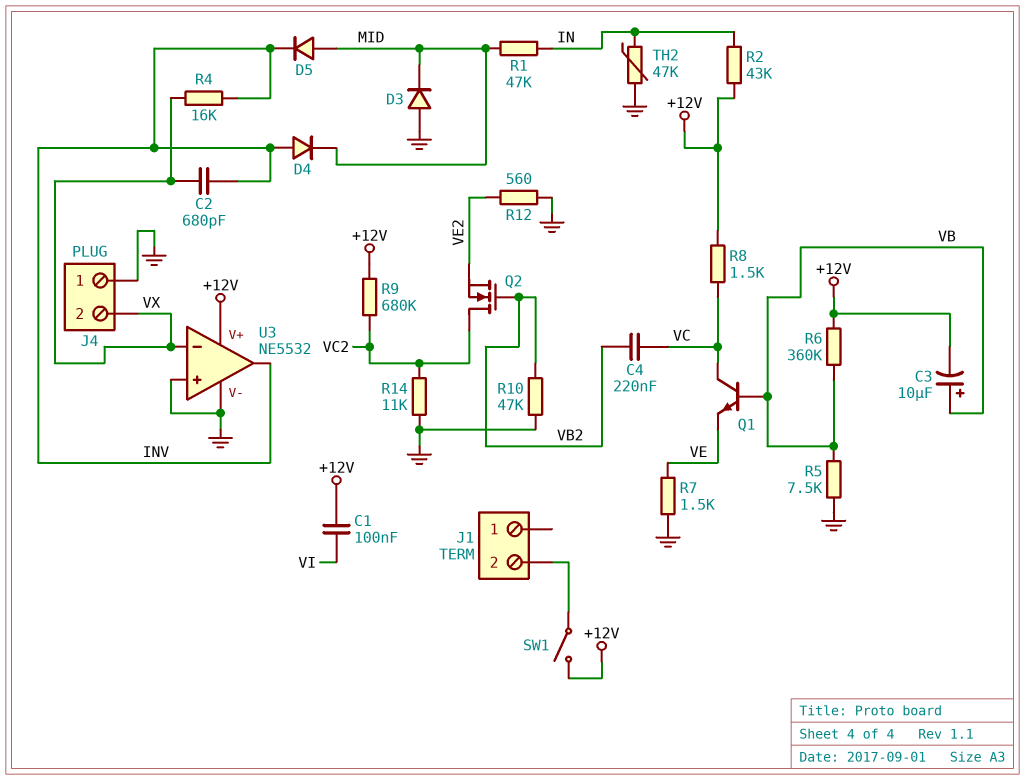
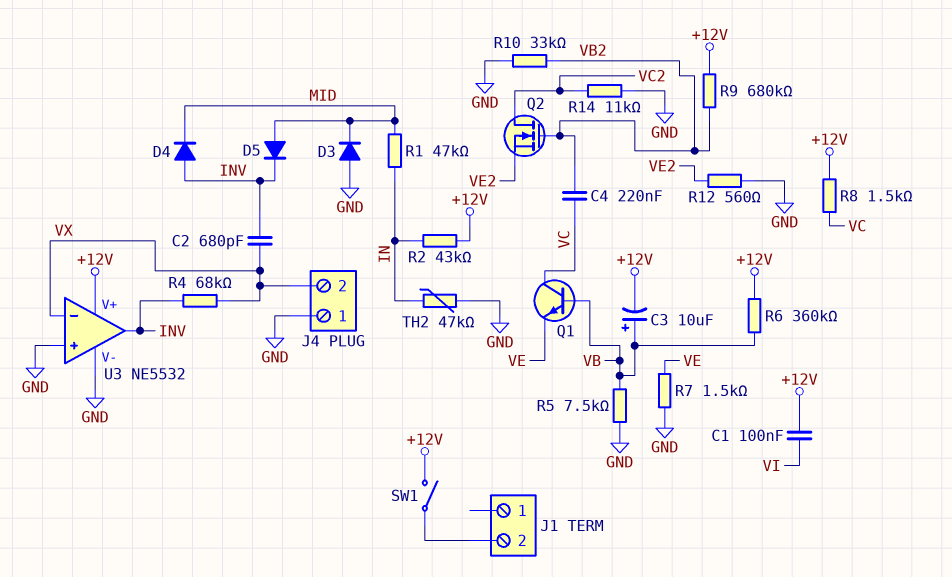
R4: 16k (INV, VX) -> 68k (INV, VX)
R9: 680k (+12V, VC2) -> 680k (+12V, VB2)
R10: 47k (GND, VB2) -> 33k (GND, VB2)

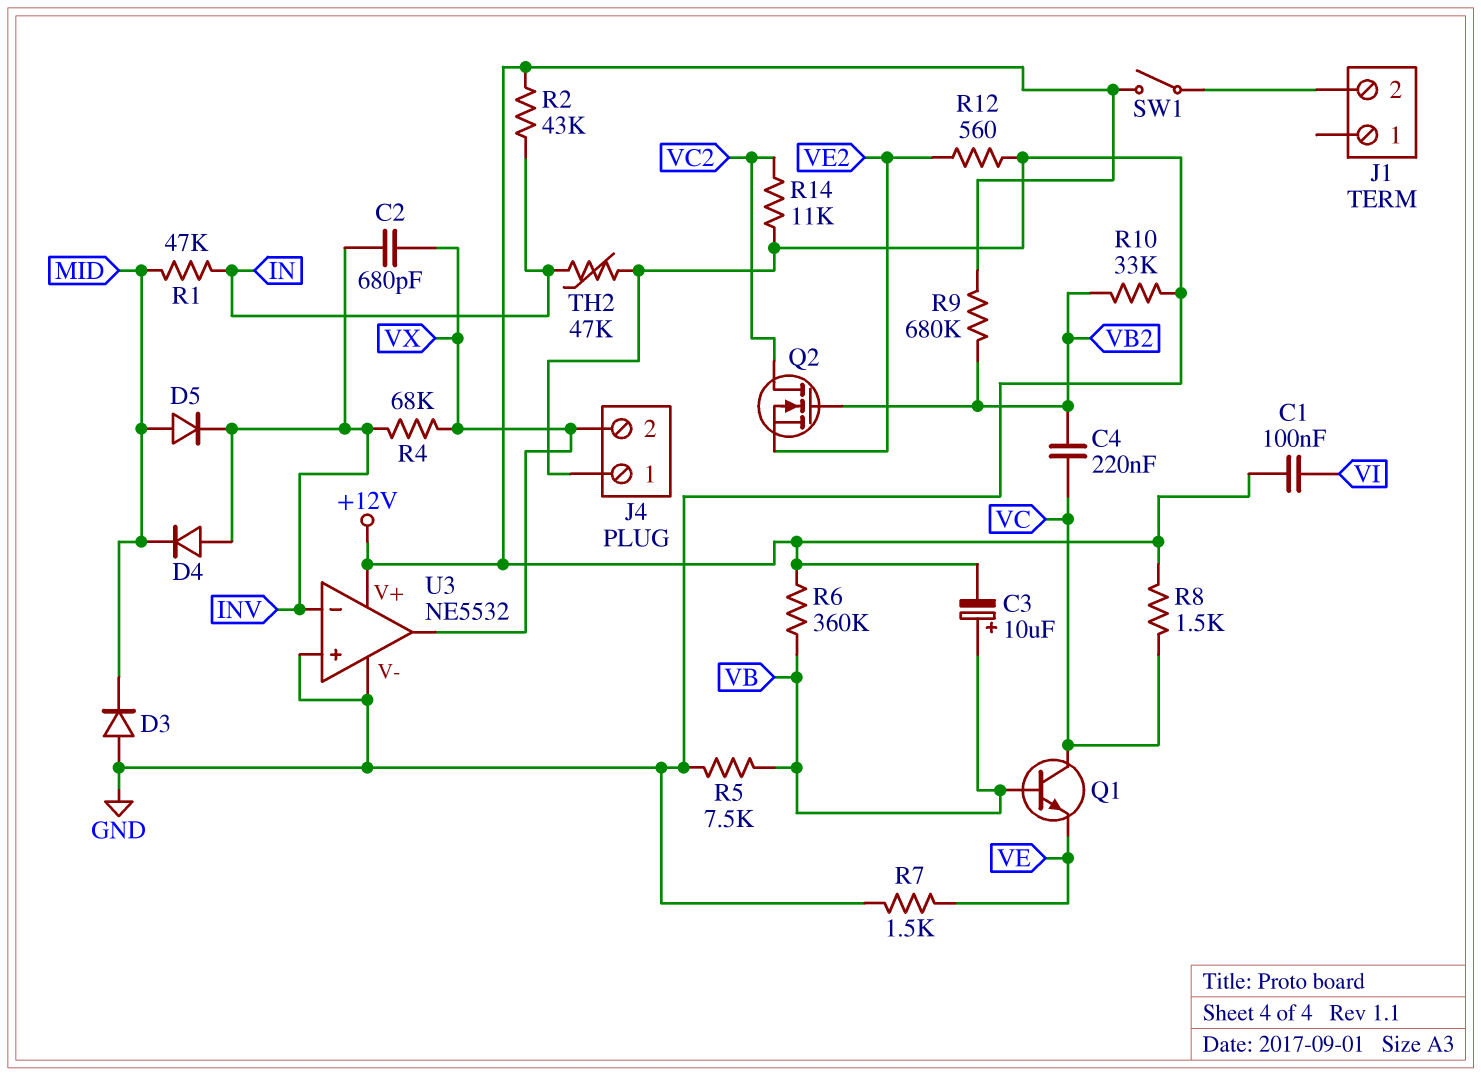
U3 pin in-: VX -> INV
U3 pin out: INV -> VX

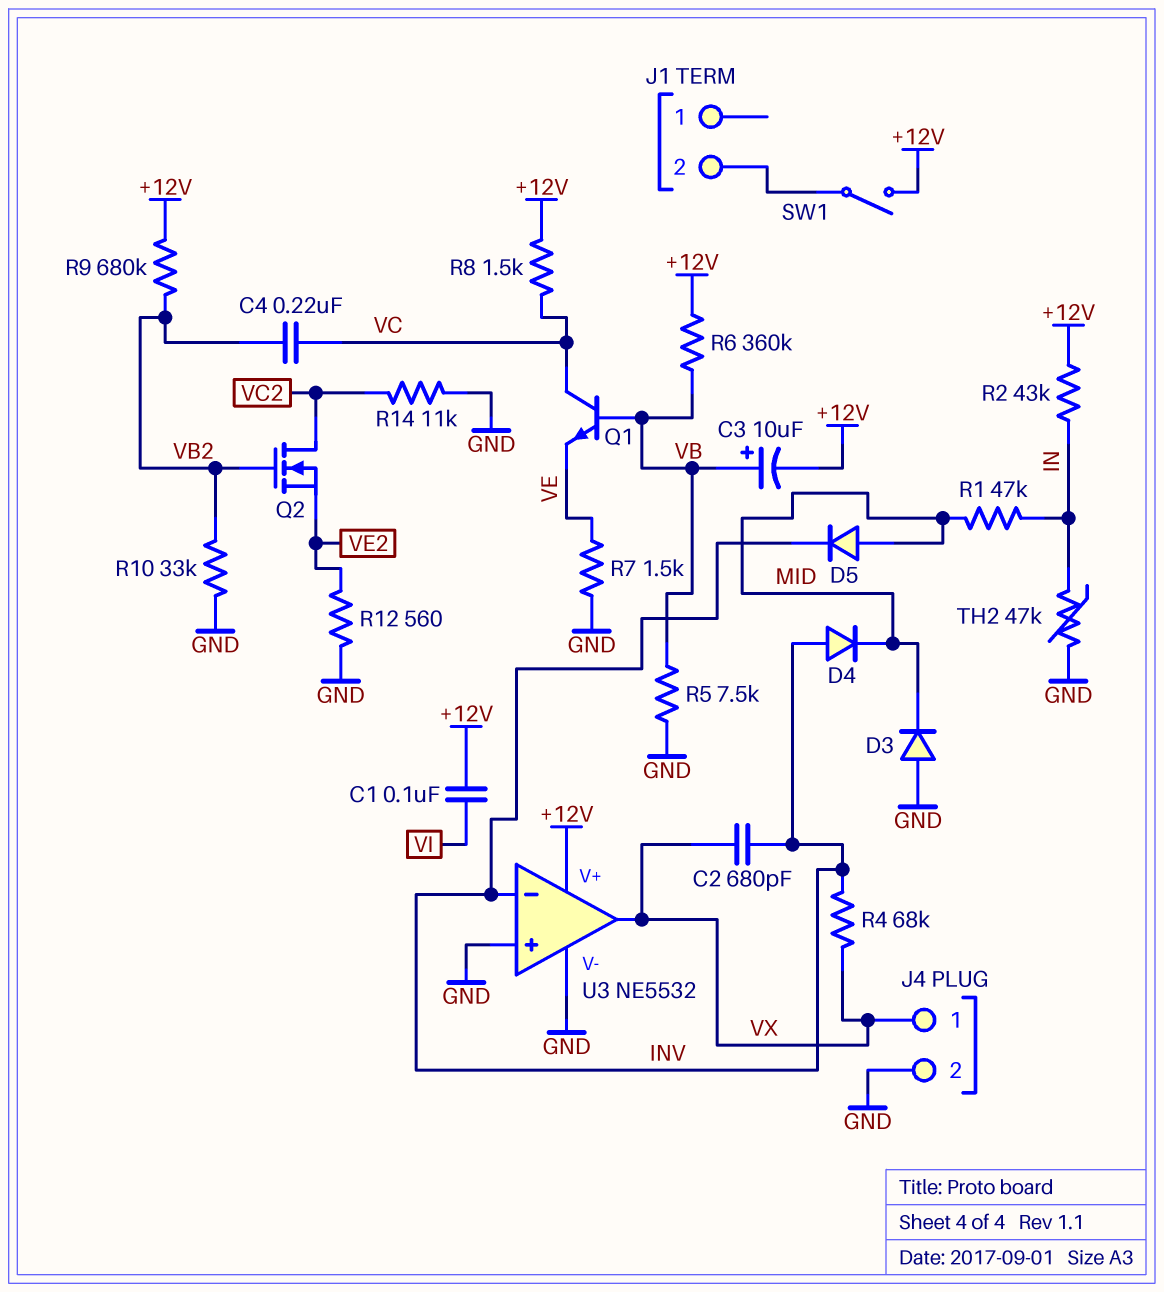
J4 pin 1: GND -> VX
J4 pin 2: VX -> GND

